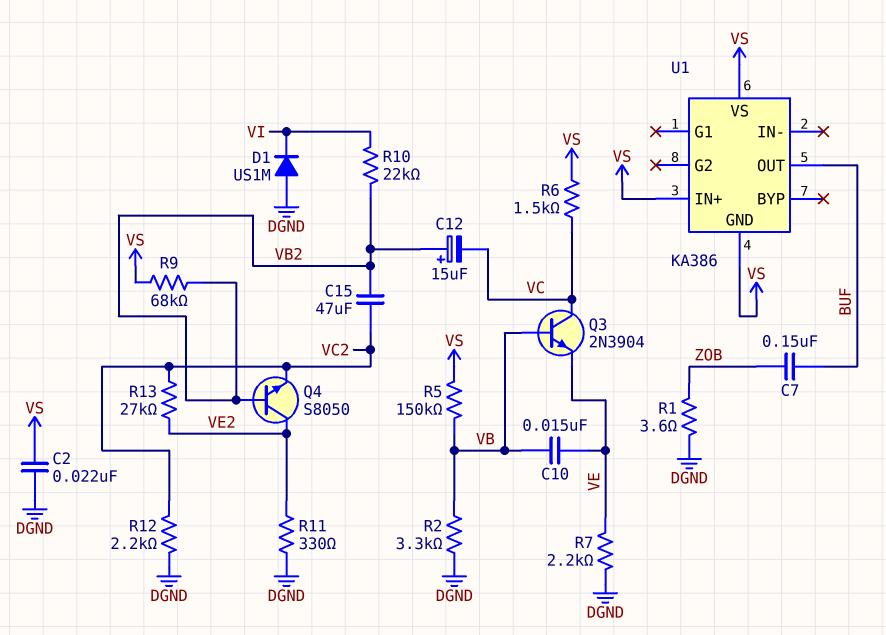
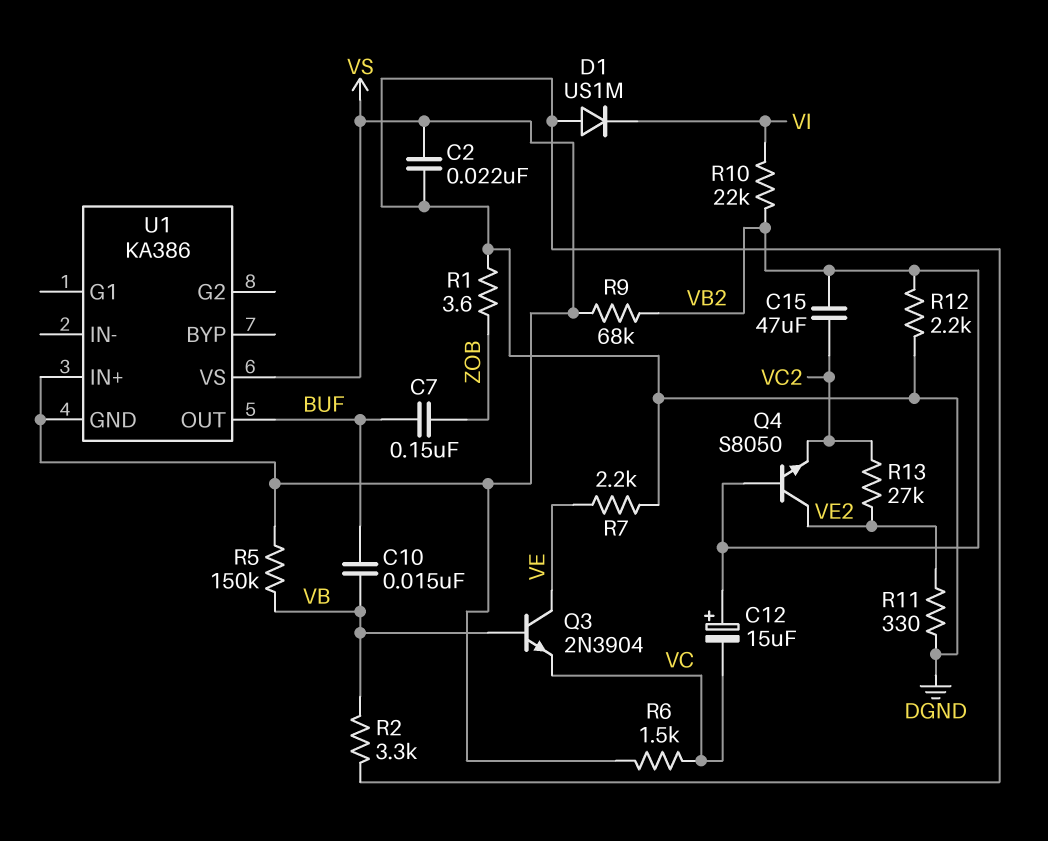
C10: 15nF (VB, VE) -> 15nF (BUF, VB)
Q3: NPN 2N3904 (B VB, C VC, E VE) -> NPN 2N3904 (B VB, C VE, E VC)
R12: 2.2k (DGND, VC2) -> 2.2k (DGND, VB2)

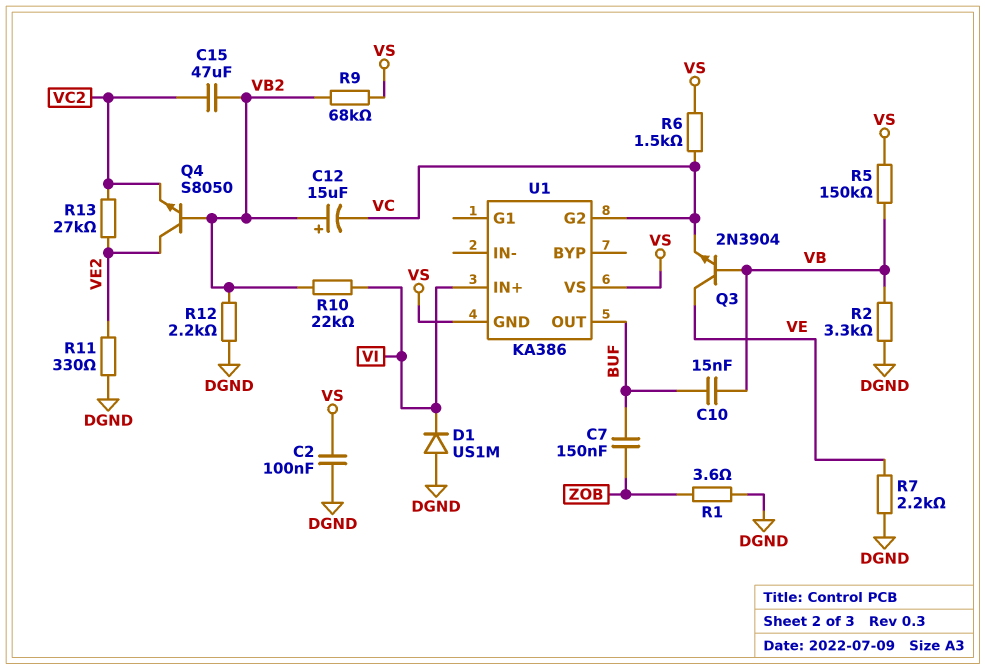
C2: 22nF (DGND, VS) -> 100nF (DGND, VS)
U1 pin G2: none -> VC
U1 pin IN+: VS -> VI

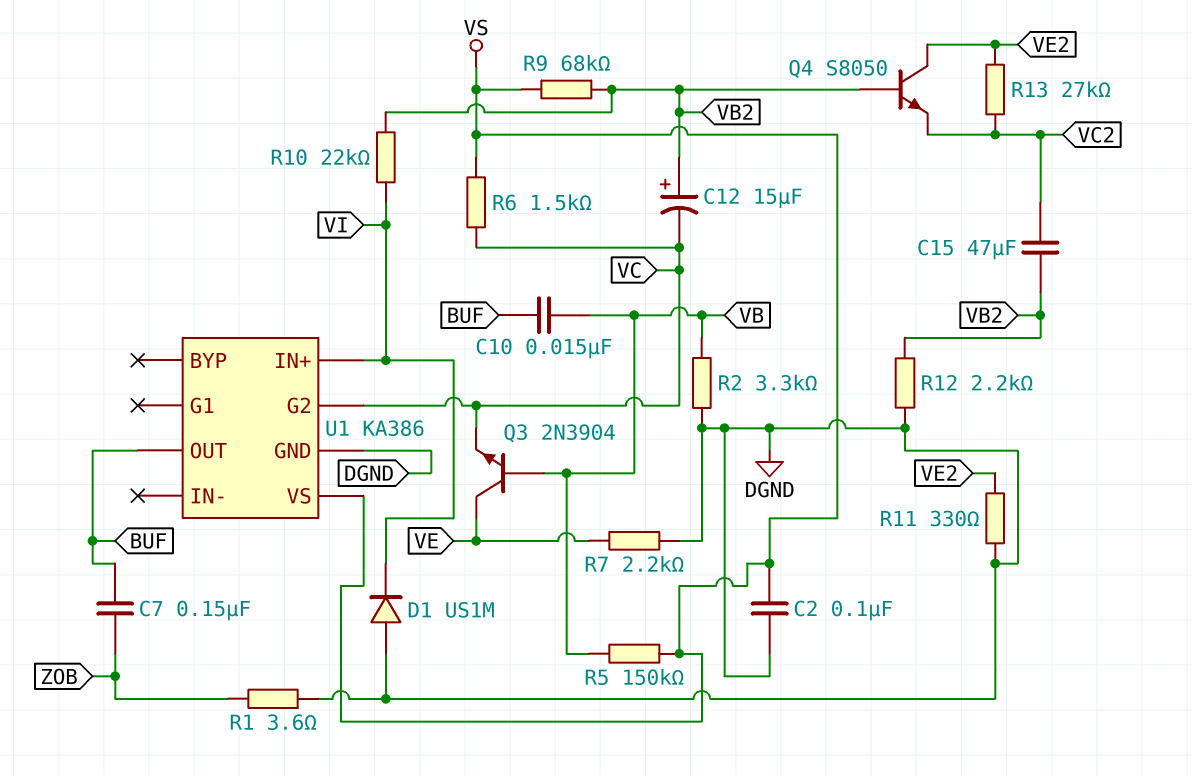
U1 pin GND: VS -> DGND

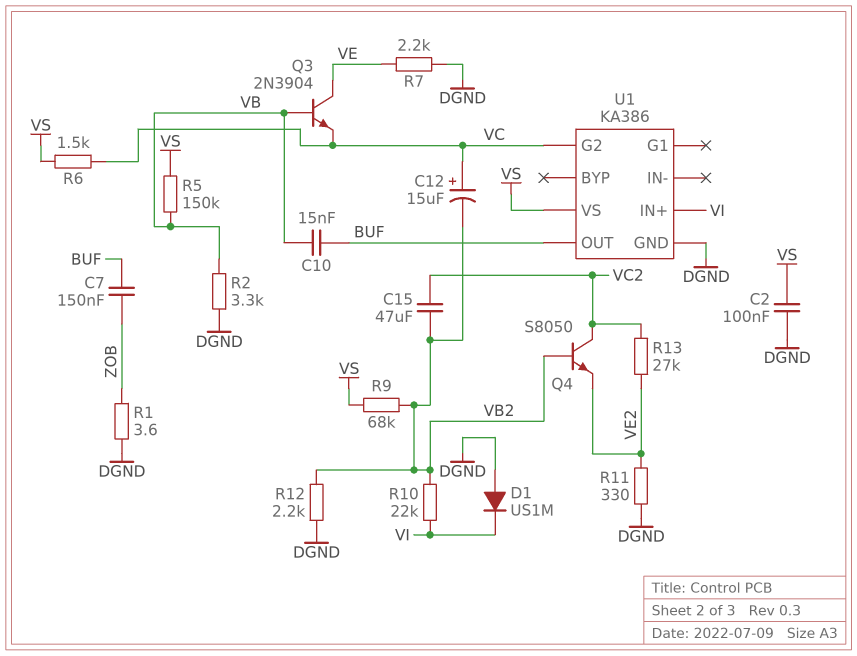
C12: 15uF (plus VB2, minus VC) -> 15uF (plus VC, minus VB2)
Q4: NPN S8050 (B VB2, C VE2, E VC2) -> NPN S8050 (B VB2, C VC2, E VE2)

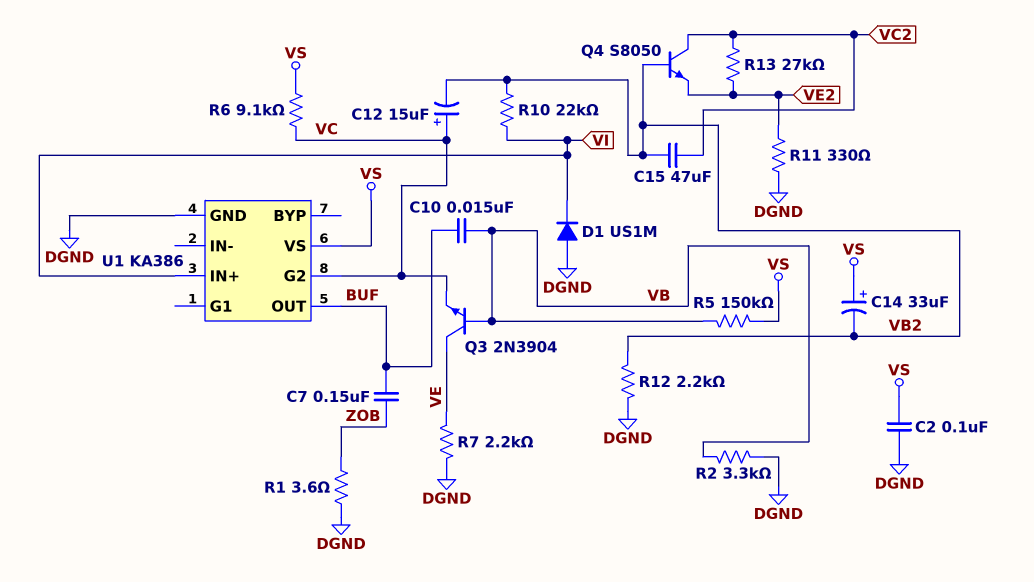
C14: none -> 33uF (plus VS, minus VB2)
R6: 1.5k (VC, VS) -> 9.1k (VC, VS)
R9: 68k (VB2, VS) -> none

